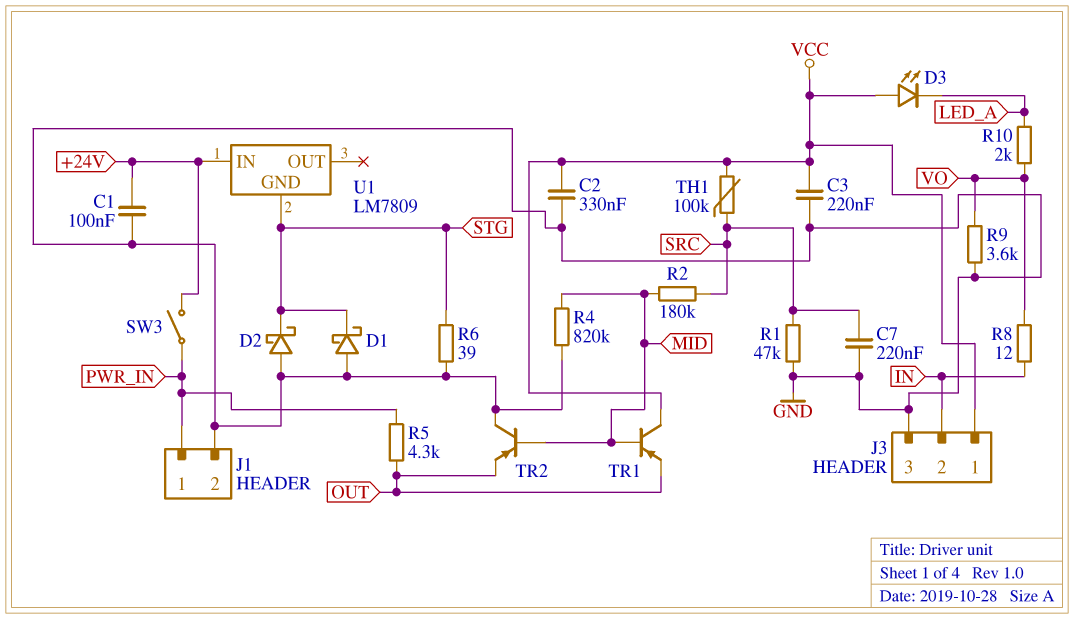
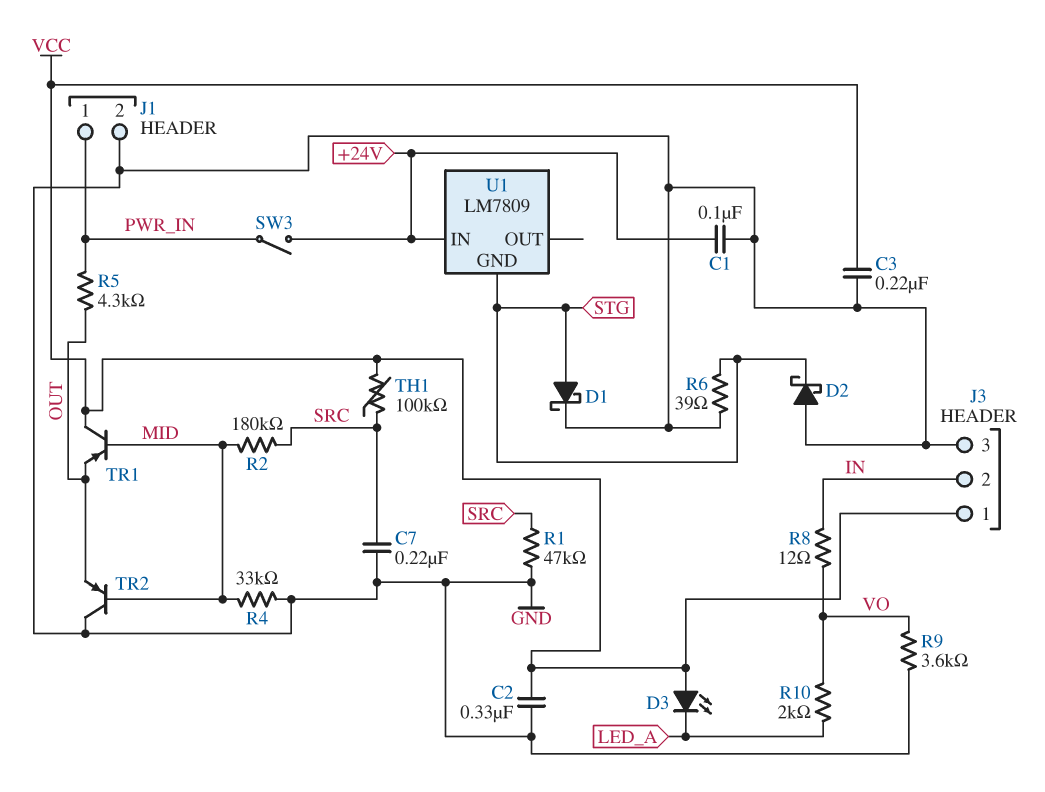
D1: schottky (A GND, K STG) -> schottky (A STG, K GND)
R4: 820k (GND, MID) -> 33k (GND, MID)

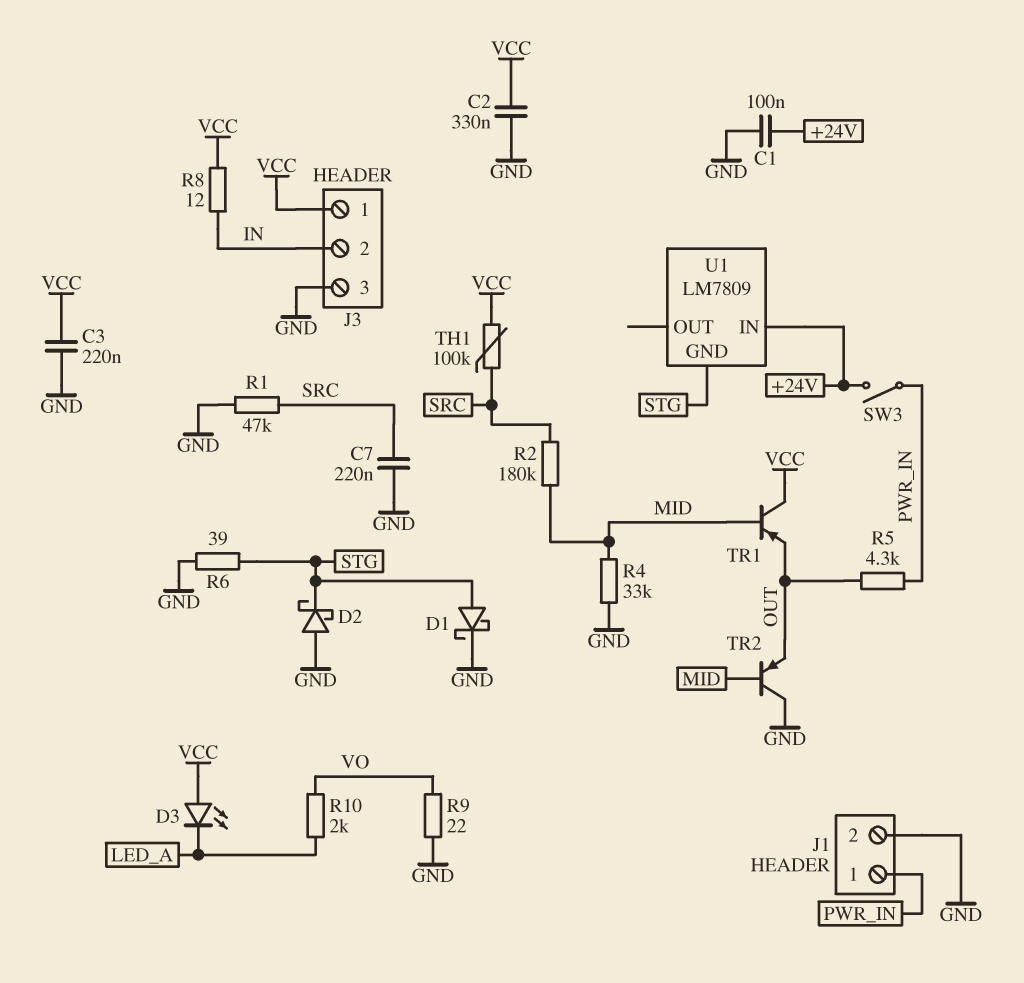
R8: 12 (IN, VO) -> 12 (IN, VCC)
R9: 3.6k (GND, VO) -> 22 (GND, VO)

